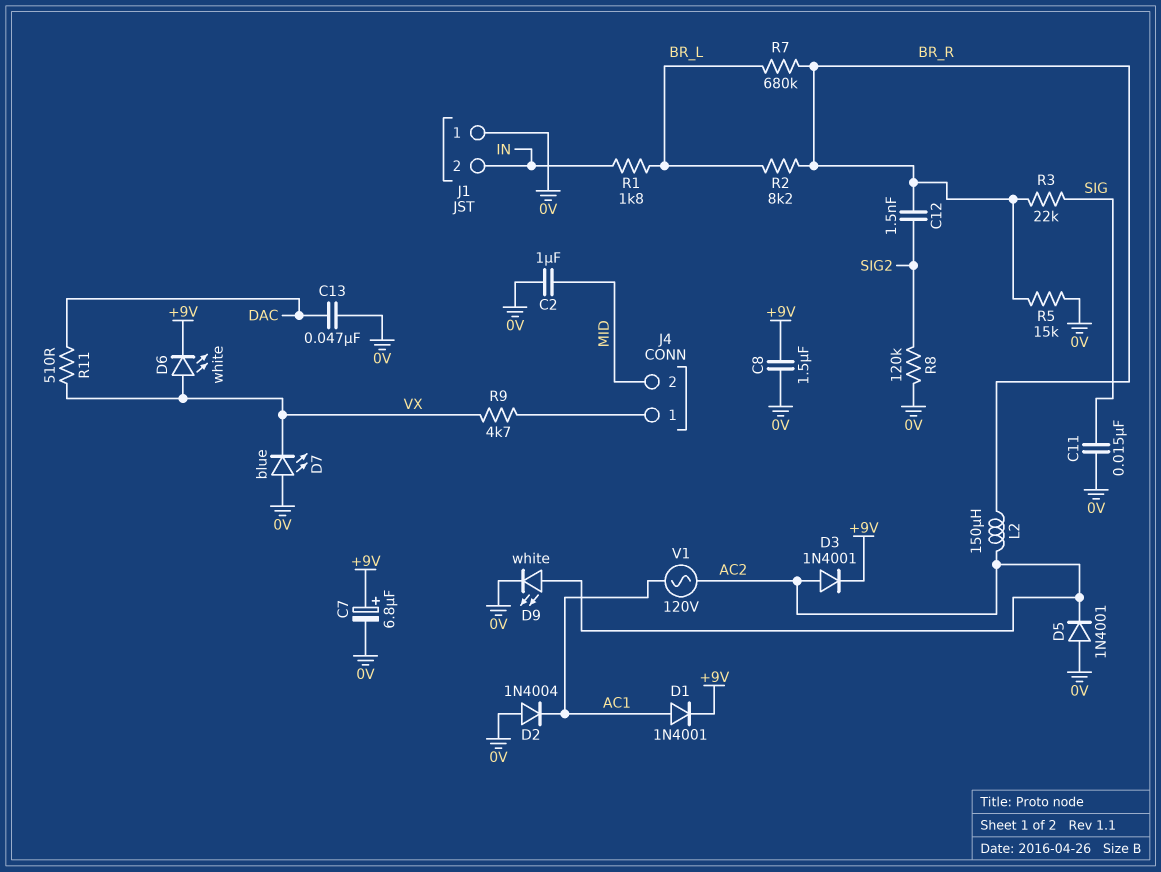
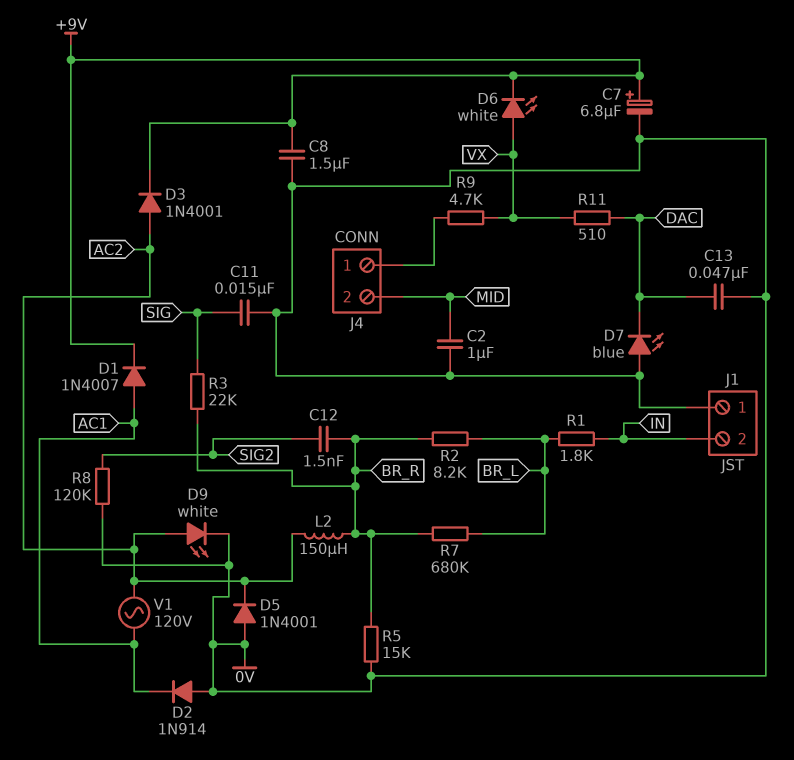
D1: diode 1N4001 (A AC1, K +9V) -> diode 1N4007 (A AC1, K +9V)
D2: diode 1N4004 (A 0V, K AC1) -> diode 1N914 (A 0V, K AC1)
D7: LED blue (A 0V, K VX) -> LED blue (A 0V, K DAC)

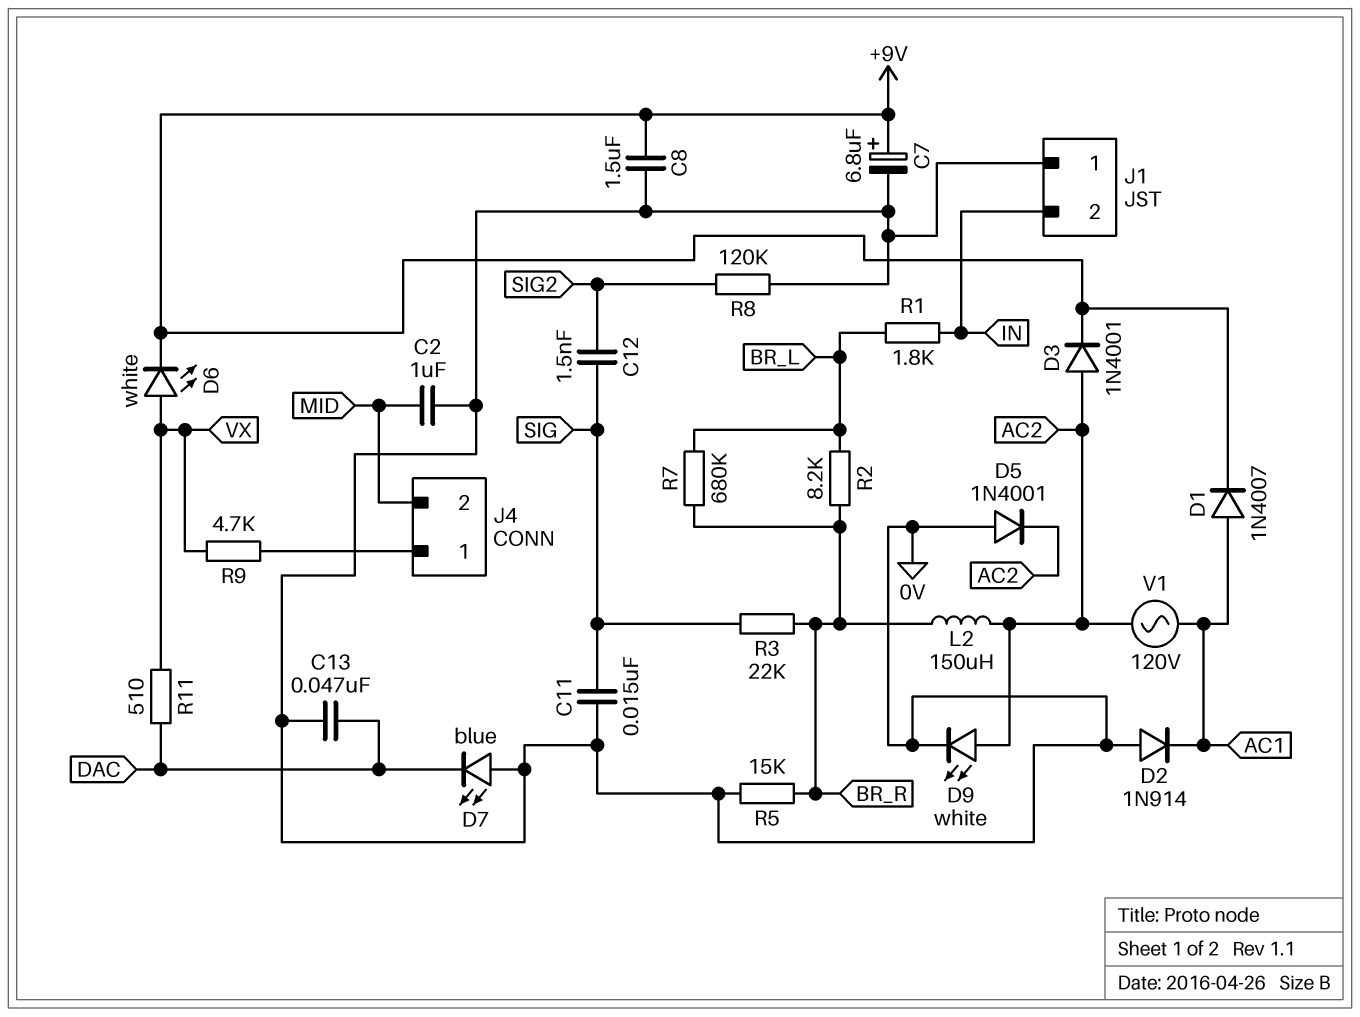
C12: 1.5nF (BR_R, SIG2) -> 1.5nF (SIG, SIG2)

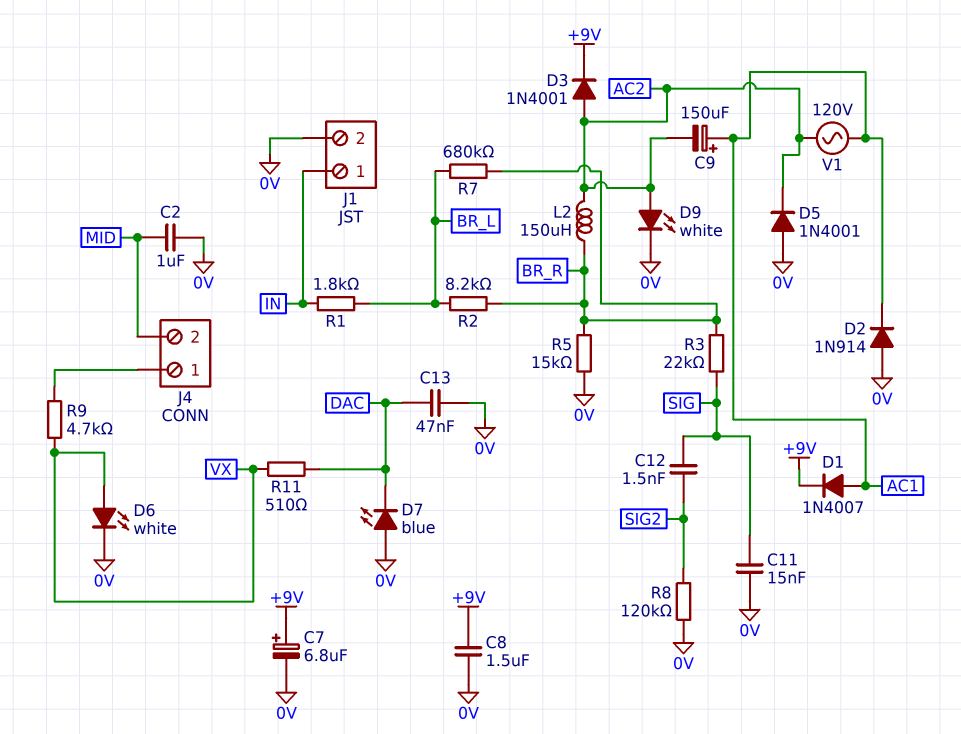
C9: none -> 150uF (plus AC1, minus AC2)
D6: LED white (A VX, K +9V) -> LED white (A VX, K 0V)
J1 pin 1: 0V -> IN
J1 pin 2: IN -> 0V

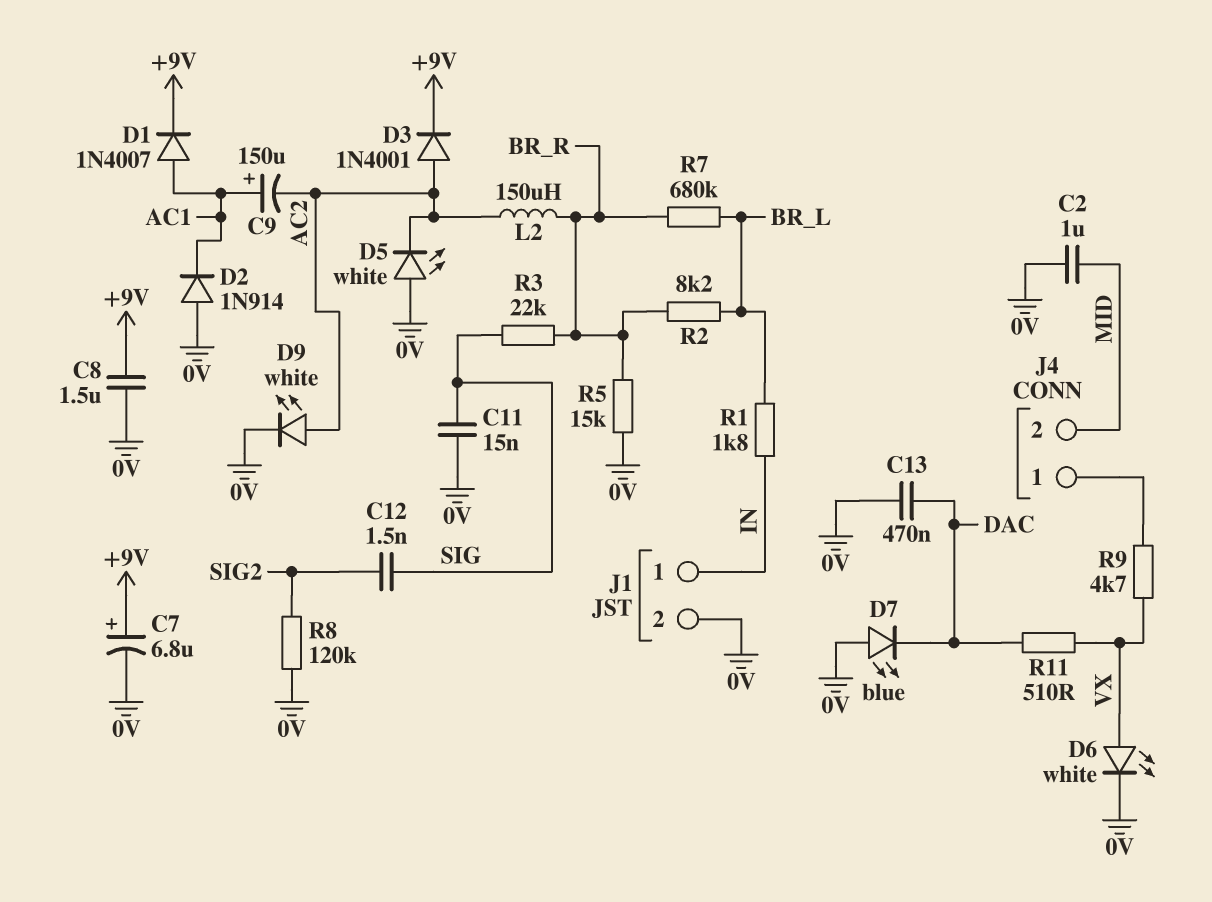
C13: 47nF (0V, DAC) -> 470nF (0V, DAC)
D5: diode 1N4001 (A 0V, K AC2) -> LED white (A 0V, K AC2)
V1: AC 120V (AC1, AC2) -> none

